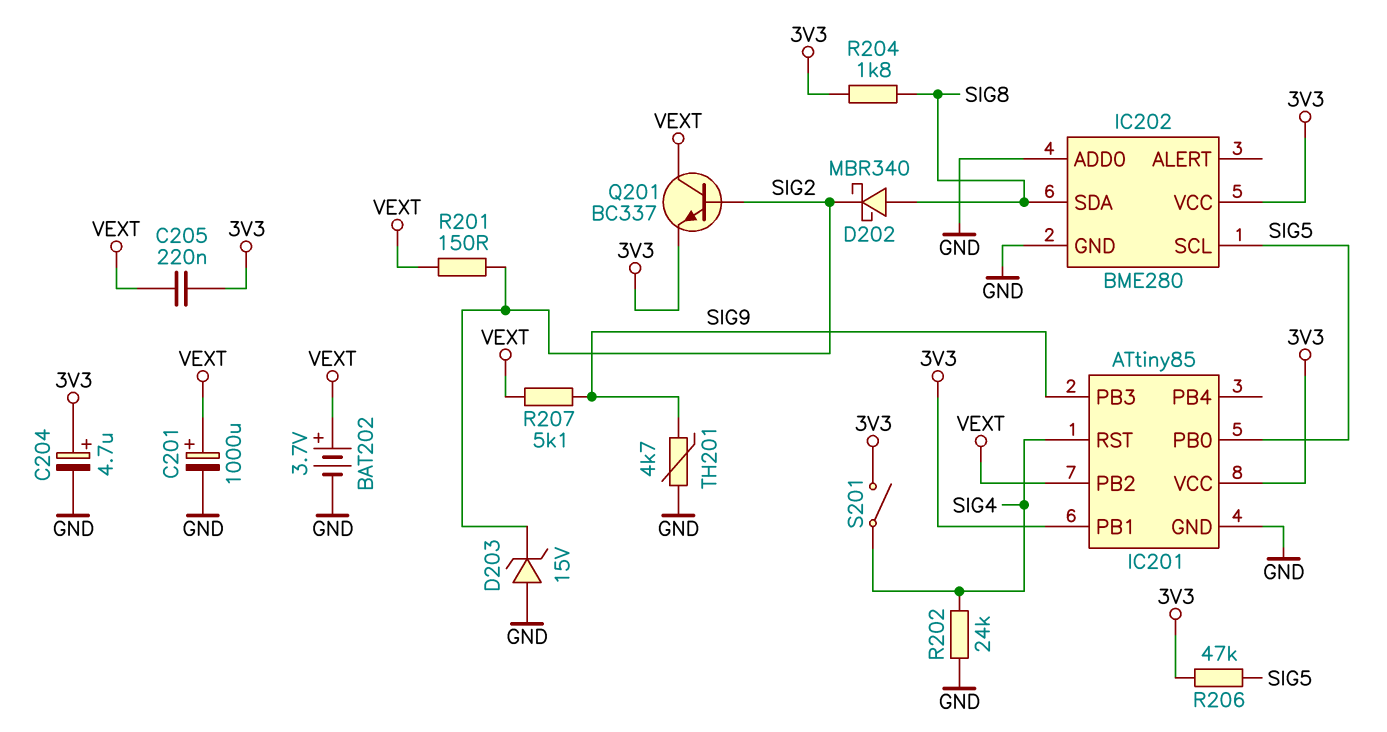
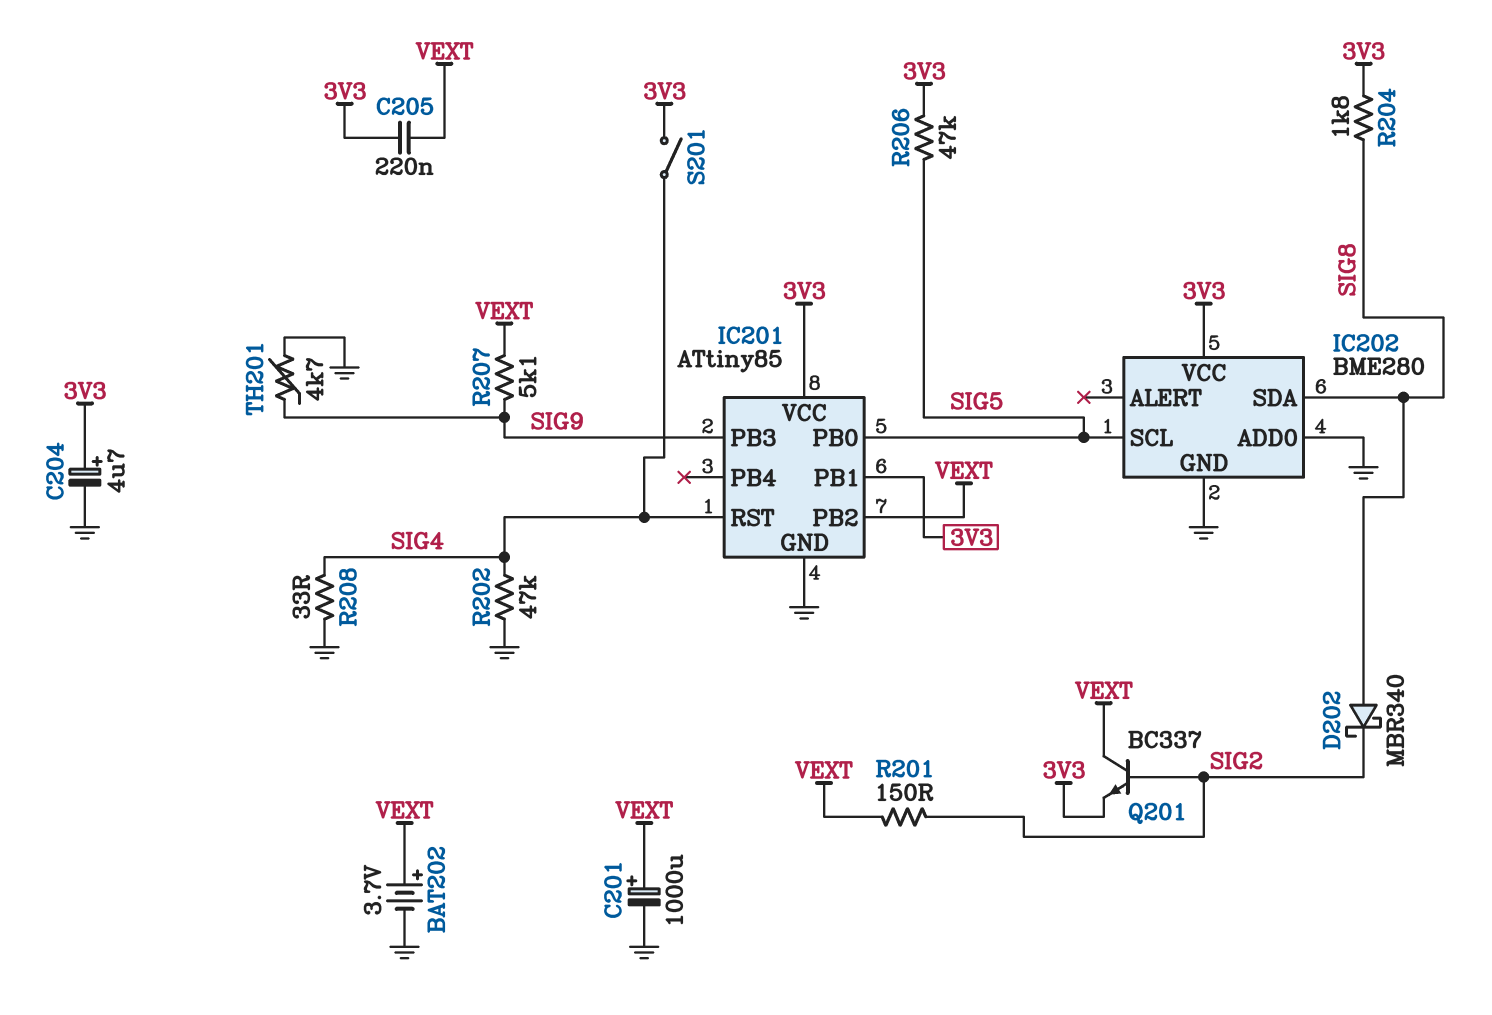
D203: zener 15V (A GND, K SIG2) -> none
R202: 24k (GND, SIG4) -> 47k (GND, SIG4)
R208: none -> 33 (GND, SIG4)

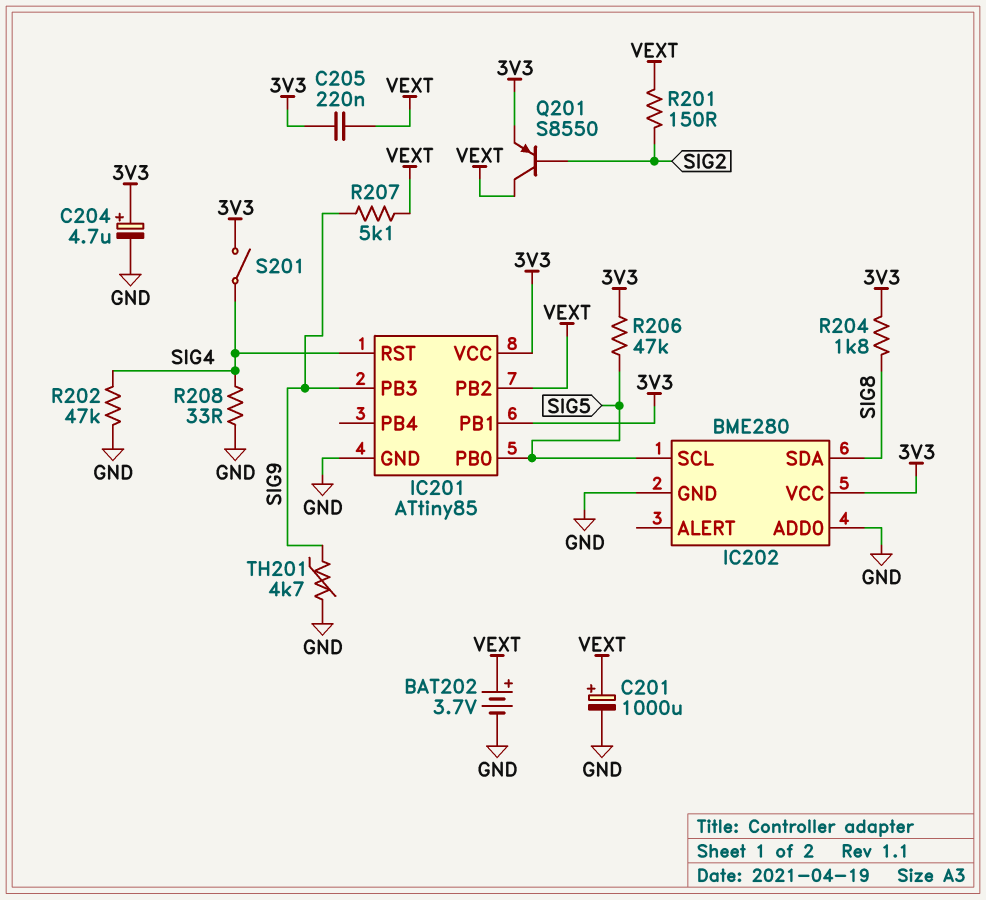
D202: schottky MBR340 (A SIG8, K SIG2) -> none
Q201: NPN BC337 (B SIG2, C VEXT, E 3V3) -> PNP S8550 (B SIG2, C VEXT, E 3V3)

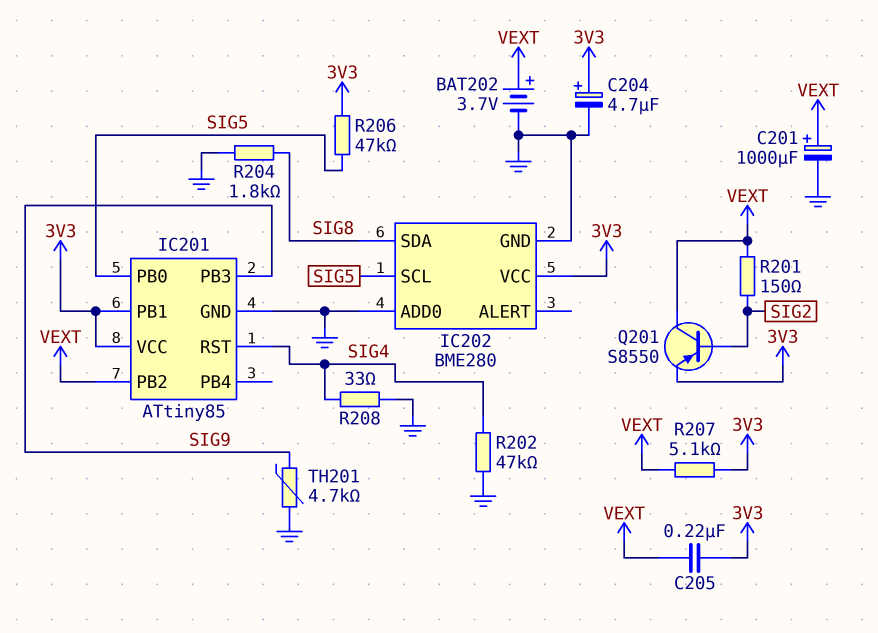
R204: 1.8k (3V3, SIG8) -> 1.8k (GND, SIG8)
R207: 5.1k (SIG9, VEXT) -> 5.1k (3V3, VEXT)
S201: switch (3V3, SIG4) -> none

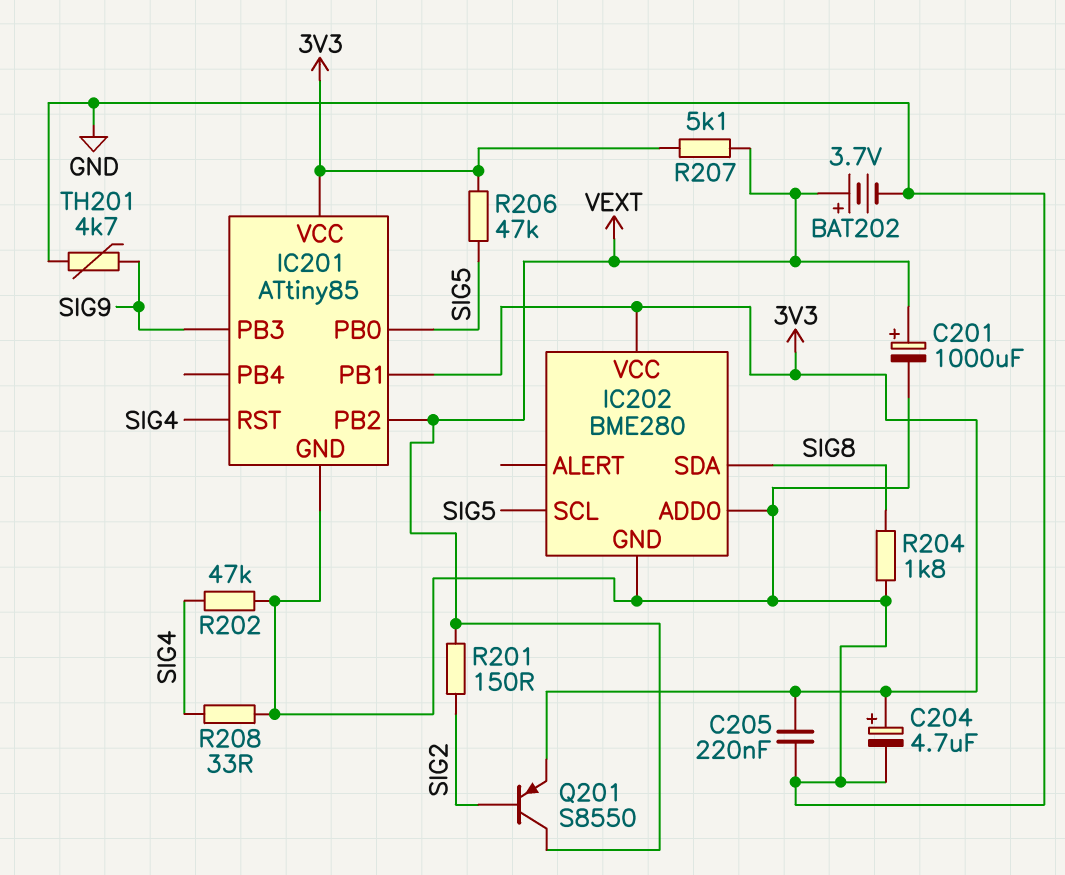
C205: 220nF (3V3, VEXT) -> 220nF (3V3, GND)

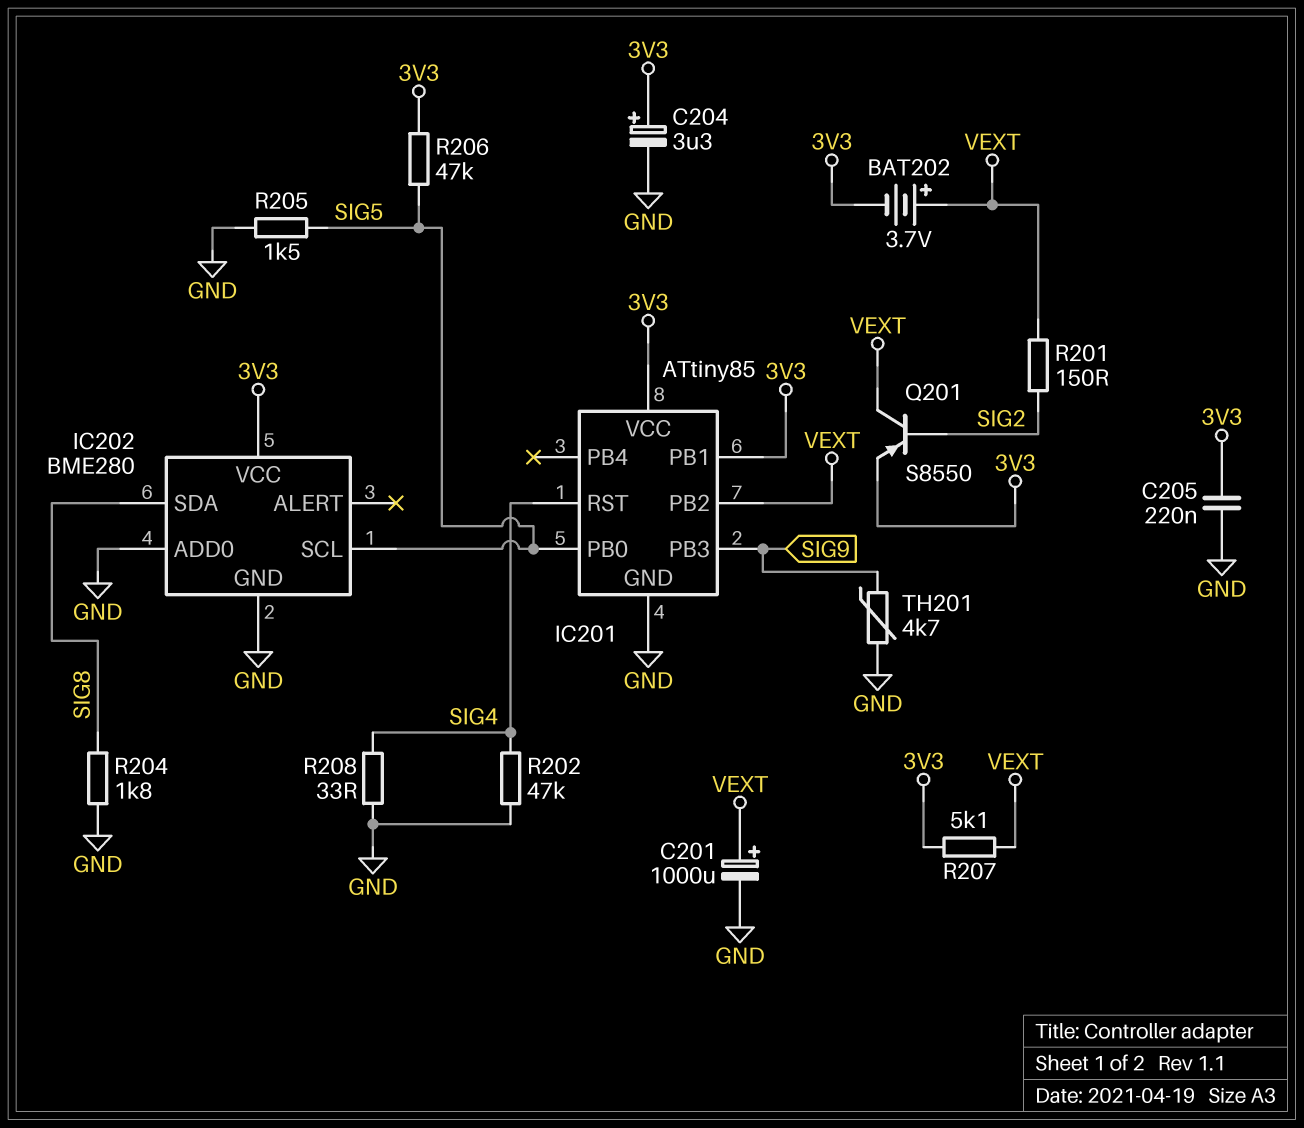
BAT202: 3.7V (plus VEXT, minus GND) -> 3.7V (plus VEXT, minus 3V3)
C204: 4.7uF (plus 3V3, minus GND) -> 3.3uF (plus 3V3, minus GND)
R205: none -> 1.5k (GND, SIG5)

